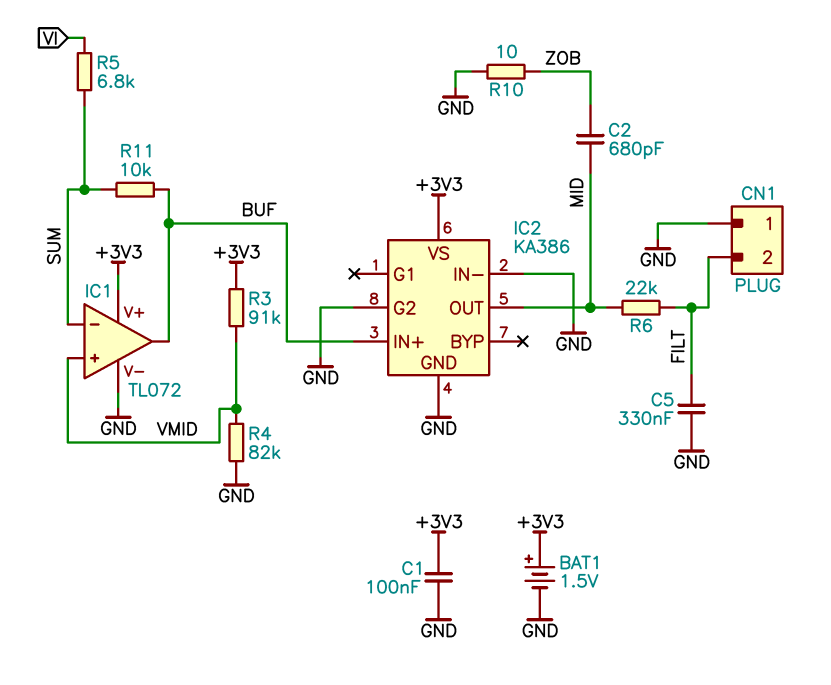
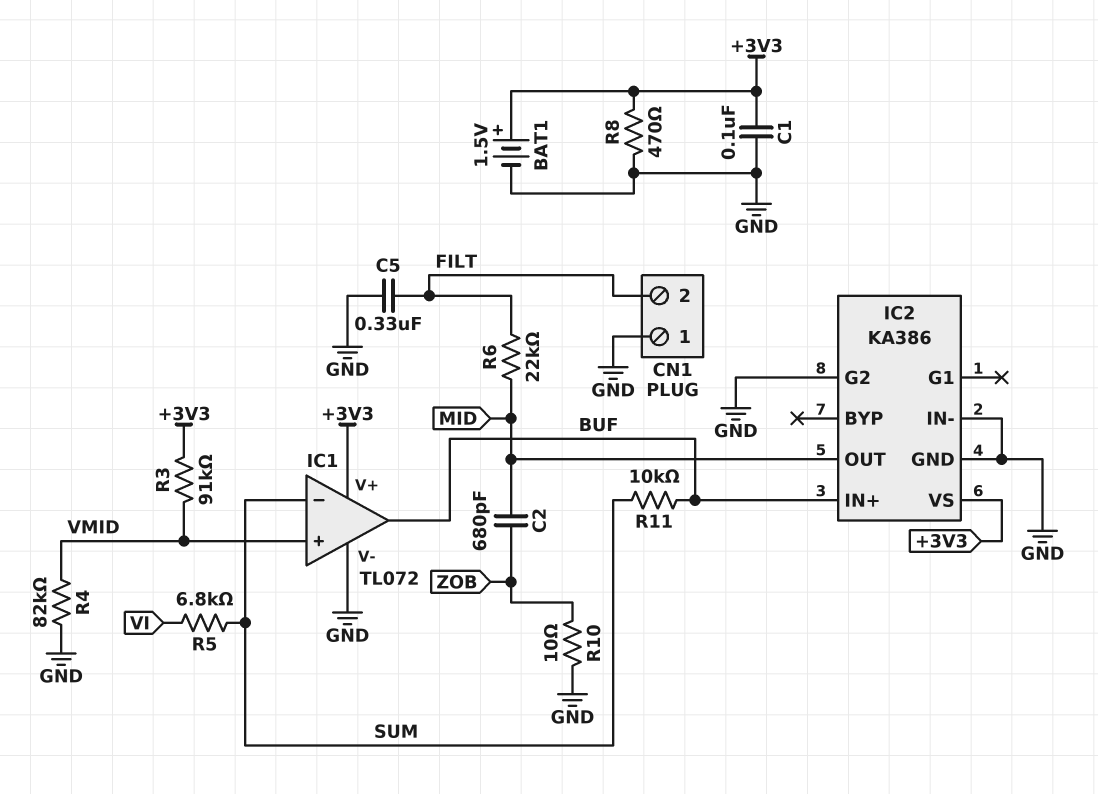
R8: none -> 470 (+3V3, GND)

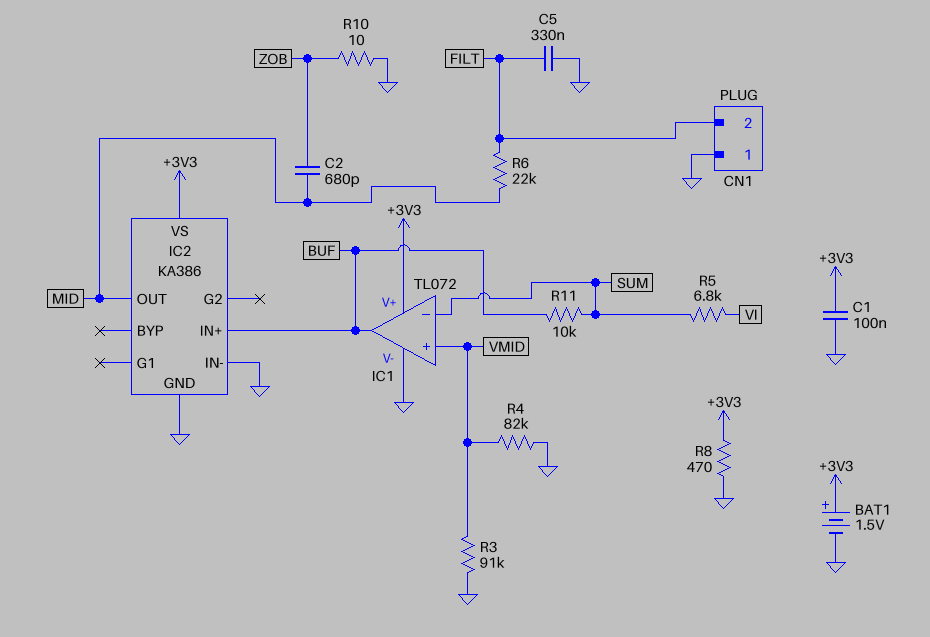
IC2 pin G2: GND -> none
R3: 91k (+3V3, VMID) -> 91k (GND, VMID)

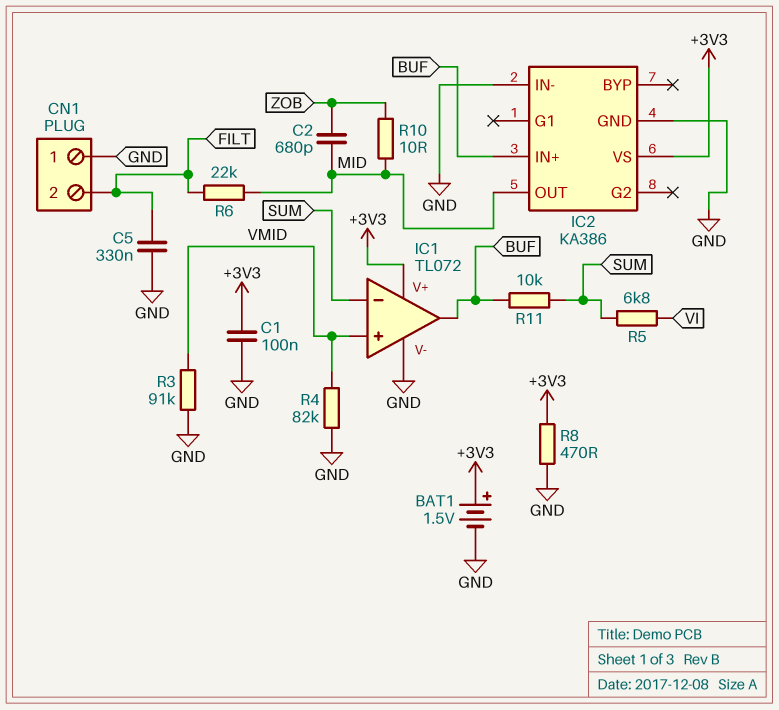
R10: 10 (GND, ZOB) -> 10 (MID, ZOB)

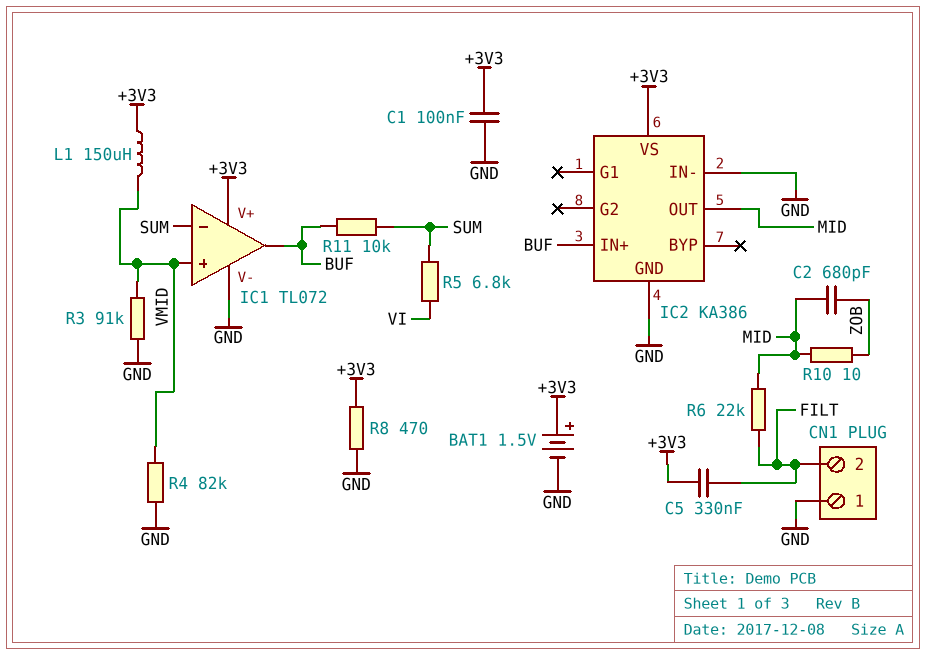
C5: 330nF (FILT, GND) -> 330nF (+3V3, FILT)
L1: none -> 150uH (+3V3, VMID)

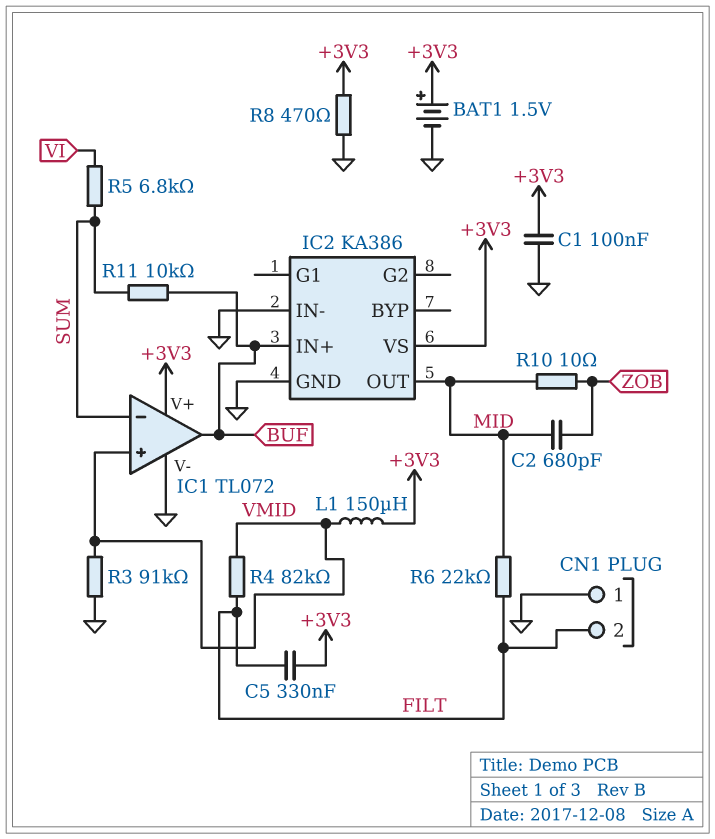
R4: 82k (GND, VMID) -> 82k (FILT, VMID)

